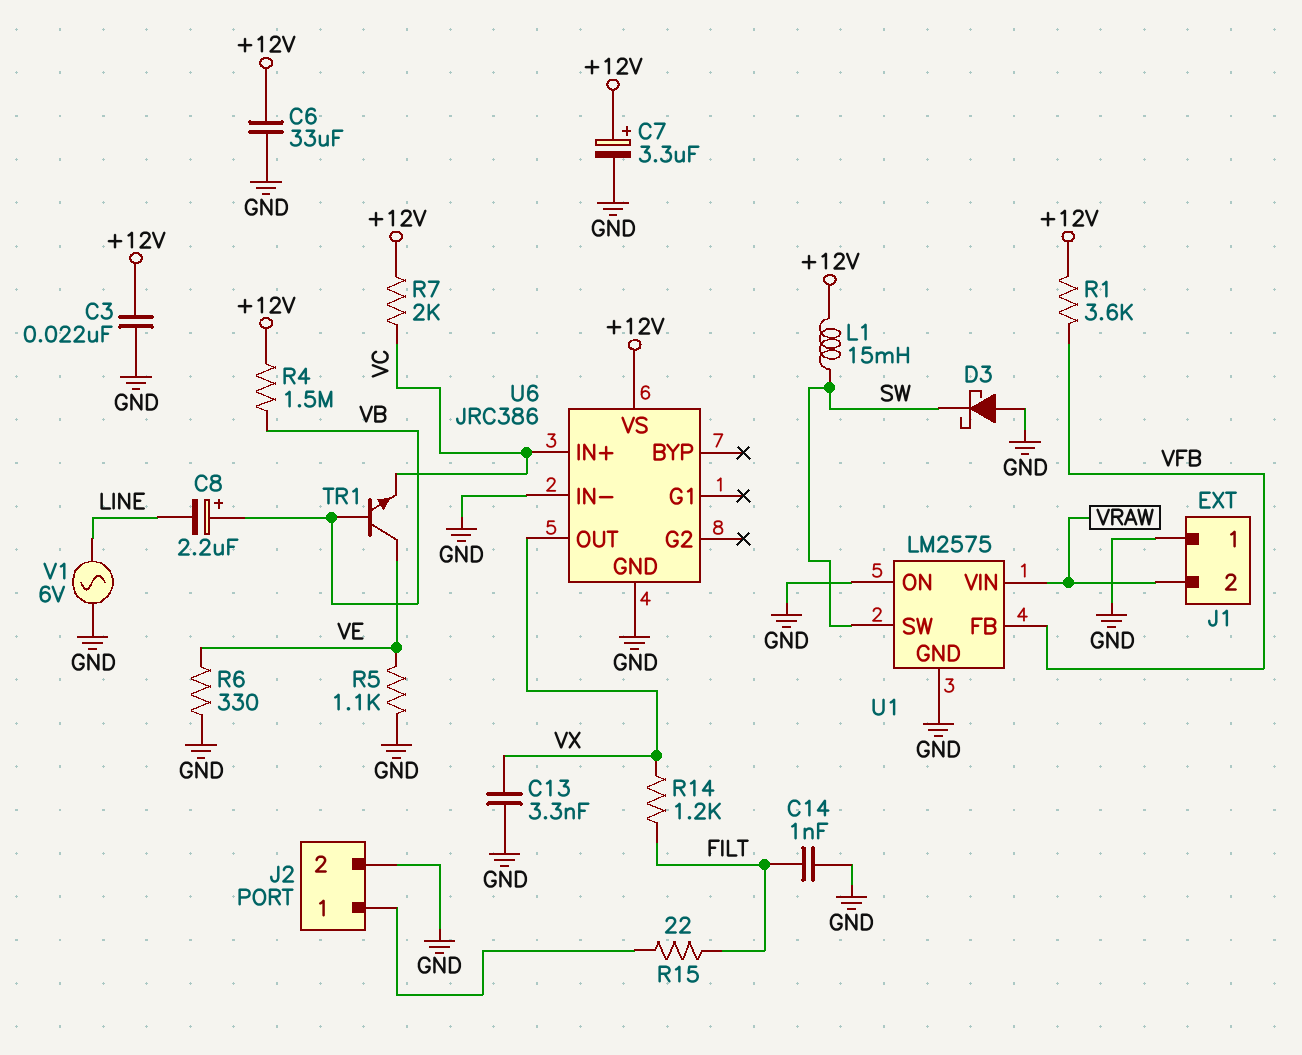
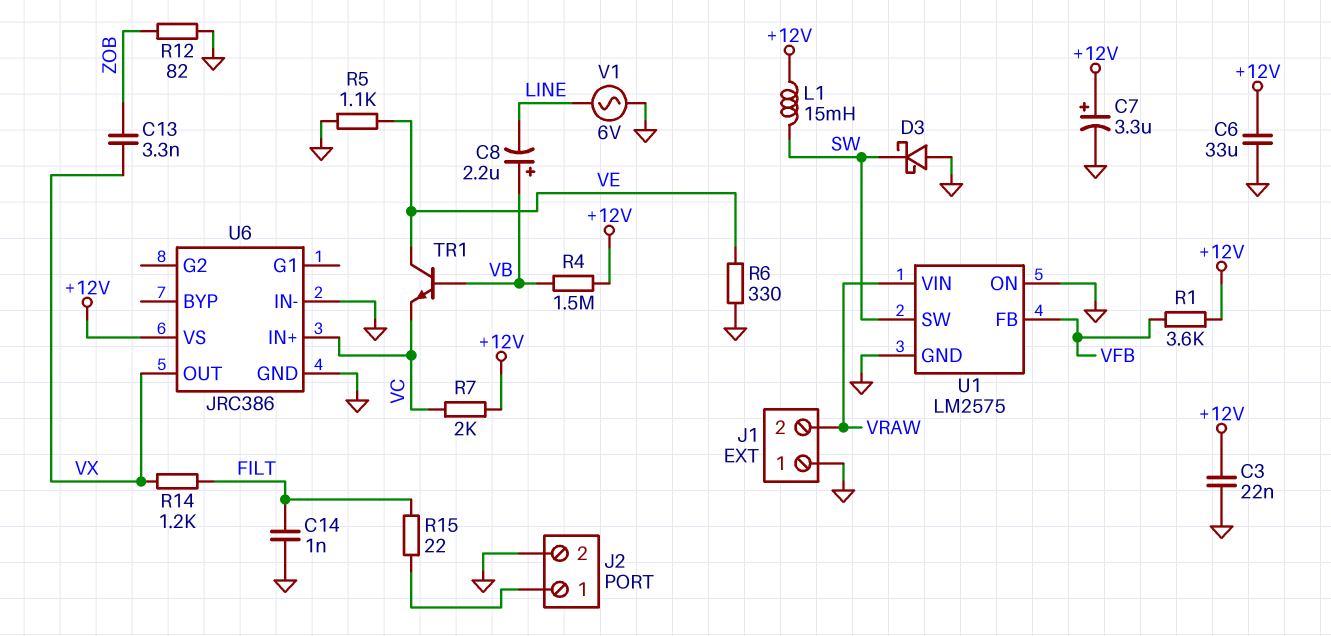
C13: 3.3nF (GND, VX) -> 3.3nF (VX, ZOB)
R12: none -> 82 (GND, ZOB)

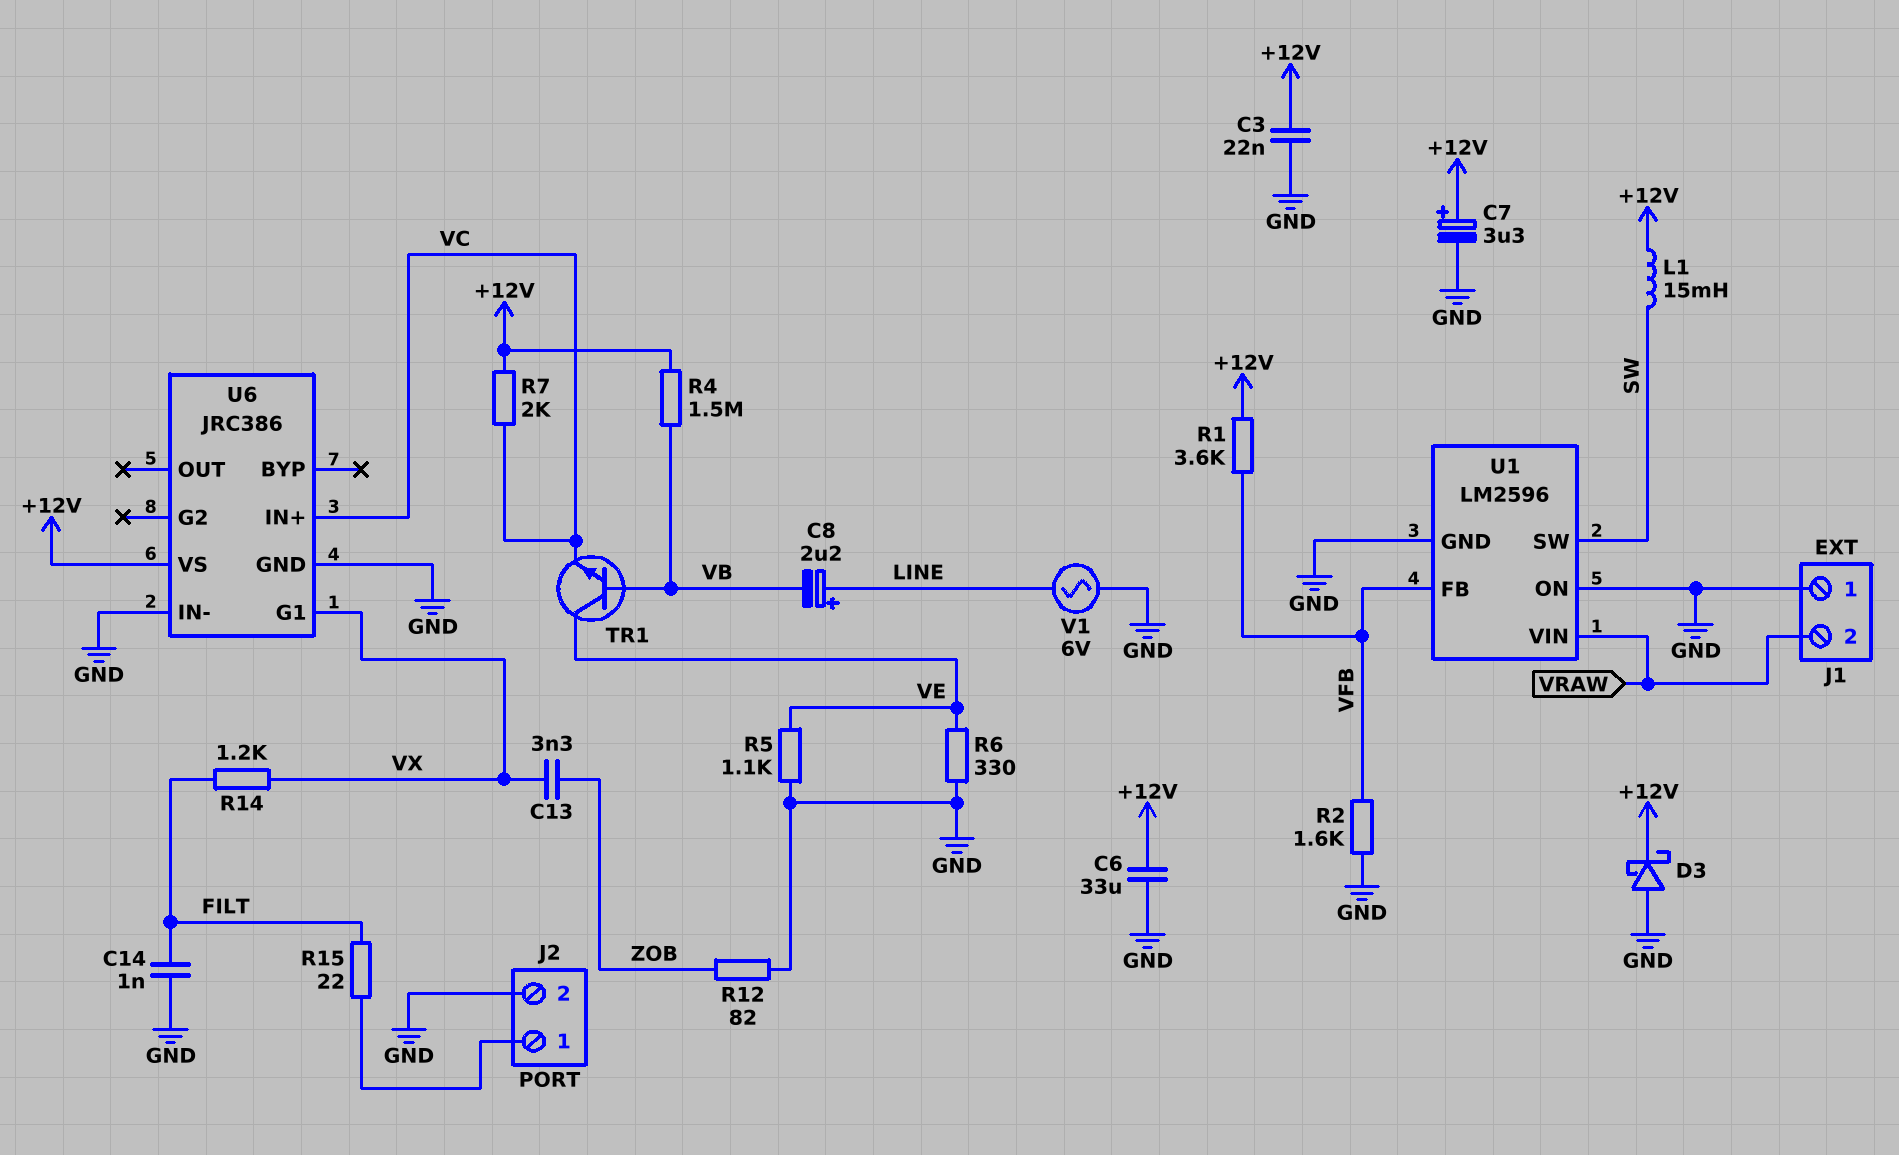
C8: 2.2uF (plus VB, minus LINE) -> 2.2uF (plus LINE, minus VB)
D3: schottky (A GND, K SW) -> schottky (A GND, K +12V)
R2: none -> 1.6k (GND, VFB)
U1: LM2575 -> LM2596
U6 pin G1: none -> VX
U6 pin OUT: VX -> none

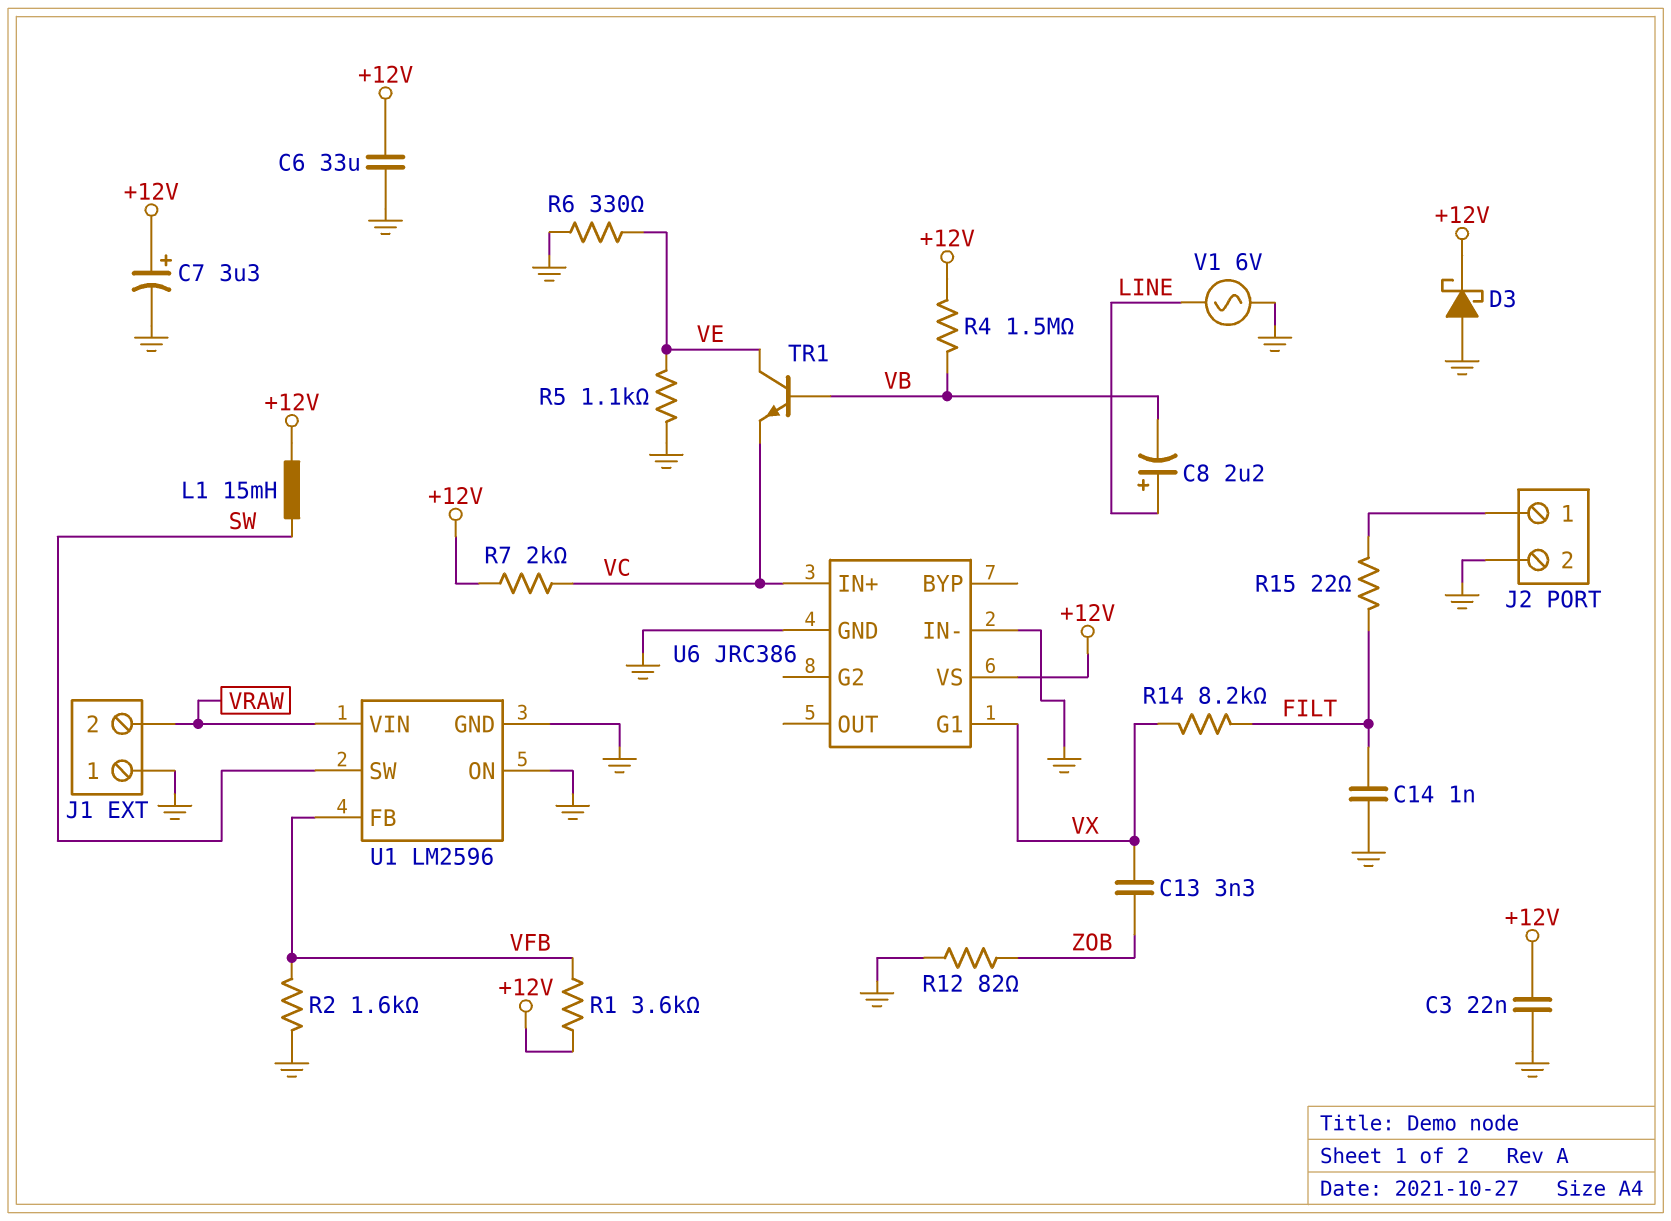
R14: 1.2k (FILT, VX) -> 8.2k (FILT, VX)

